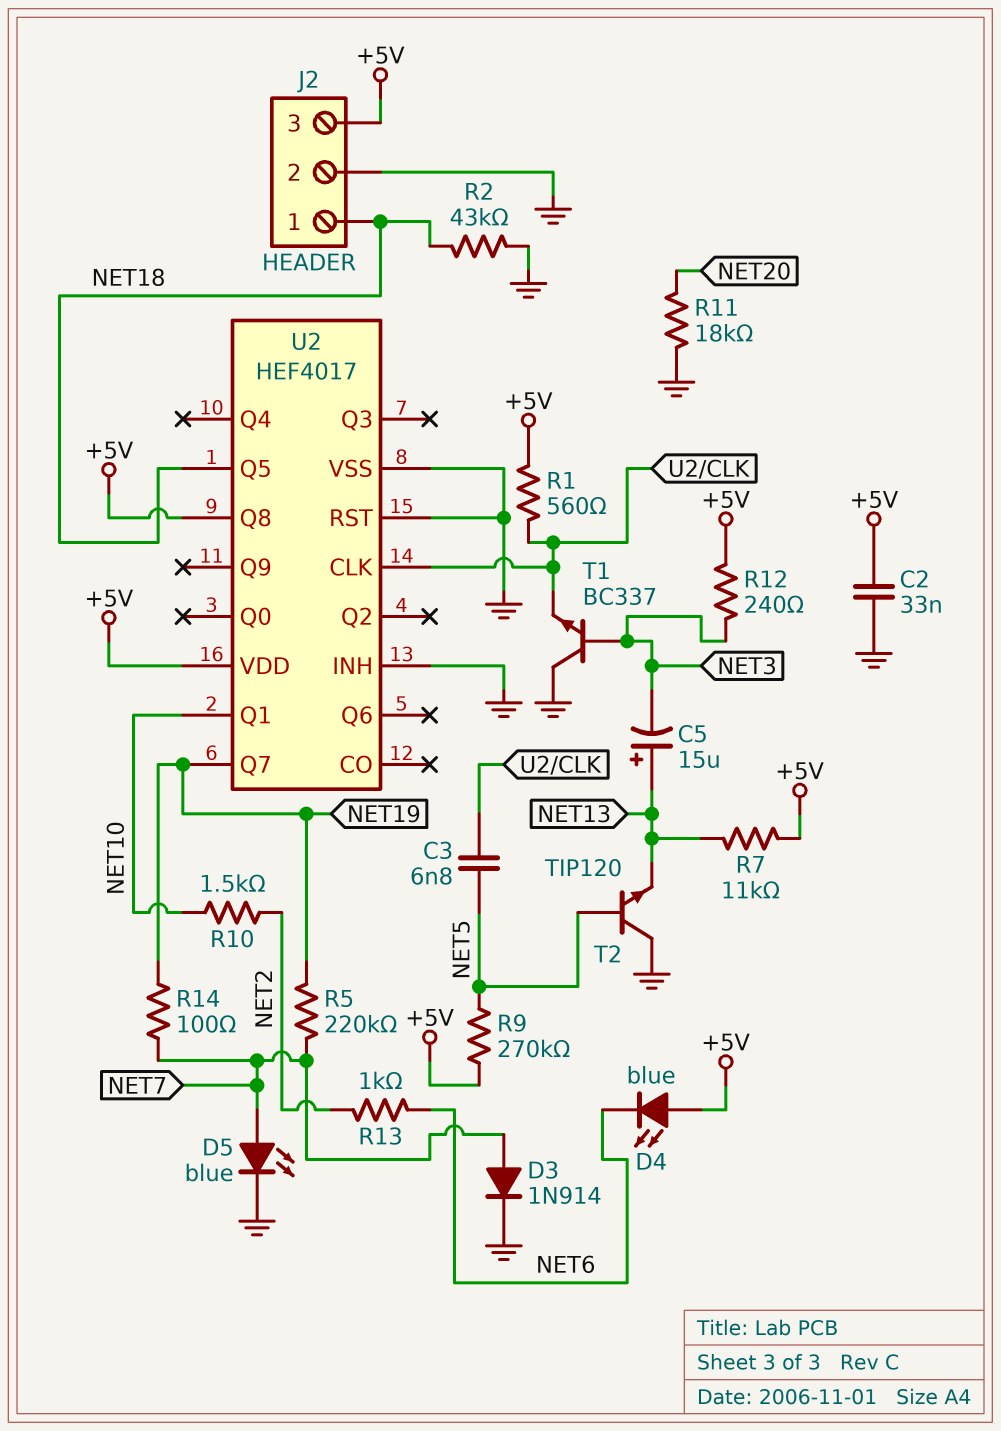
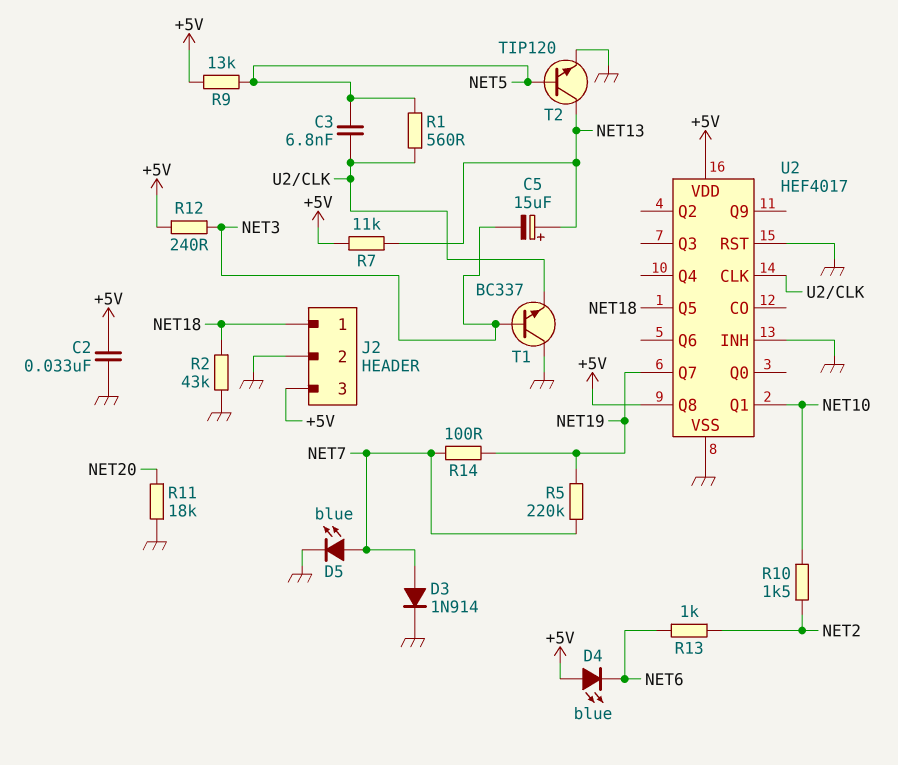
R1: 560 (+5V, U2/CLK) -> 560 (NET5, U2/CLK)
R9: 270k (+5V, NET5) -> 13k (+5V, NET5)
T2: NPN TIP120 (B NET5, C GND, E NET13) -> NPN TIP120 (B NET5, C NET13, E GND)

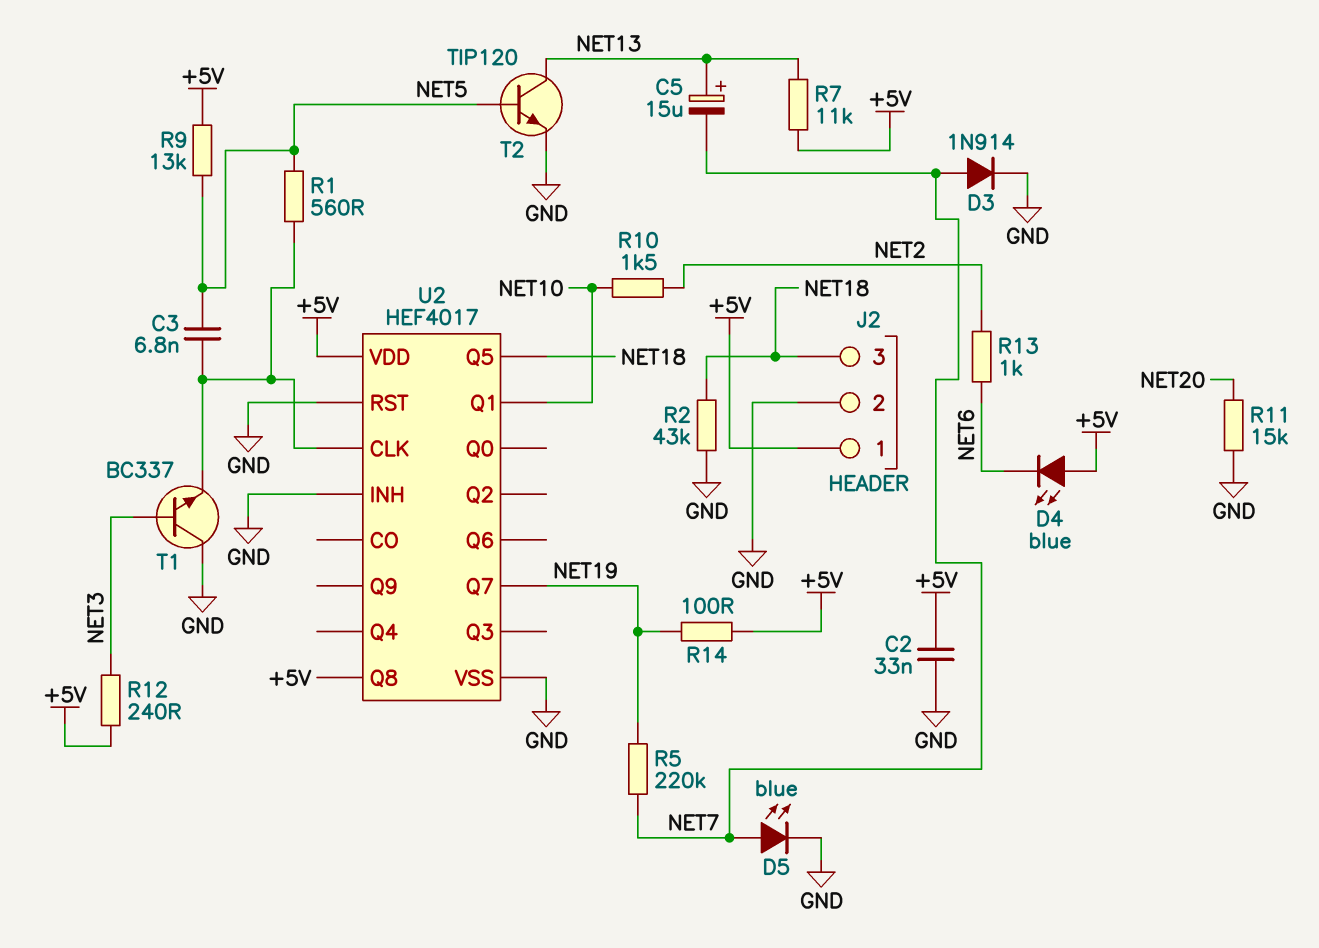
C5: 15uF (plus NET13, minus NET3) -> 15uF (plus NET13, minus NET7)
J2 pin 1: NET18 -> +5V
J2 pin 3: +5V -> NET18
R11: 18k (GND, NET20) -> 15k (GND, NET20)
R14: 100 (NET7, NET19) -> 100 (+5V, NET19)

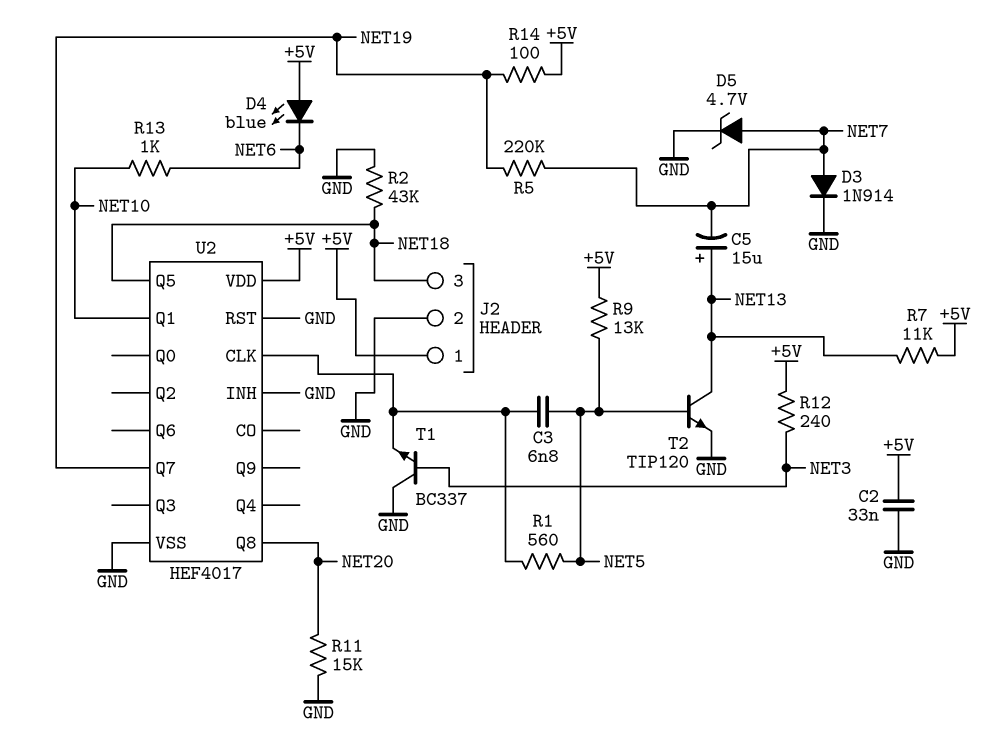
D5: LED blue (A NET7, K GND) -> zener 4.7V (A NET7, K GND)
R10: 1.5k (NET2, NET10) -> none
R13: 1k (NET2, NET6) -> 1k (NET6, NET10)
U2 pin Q8: +5V -> NET20

